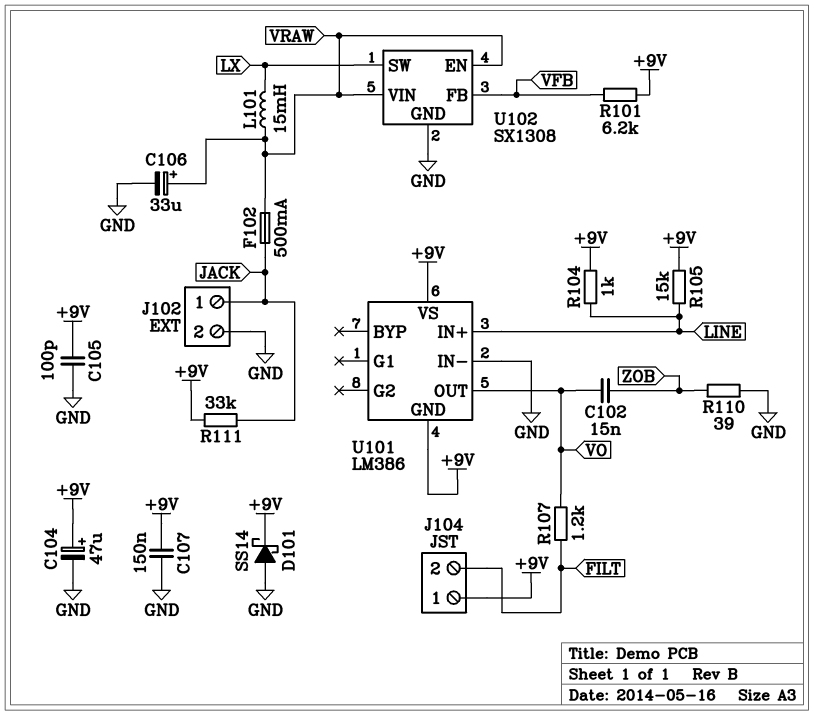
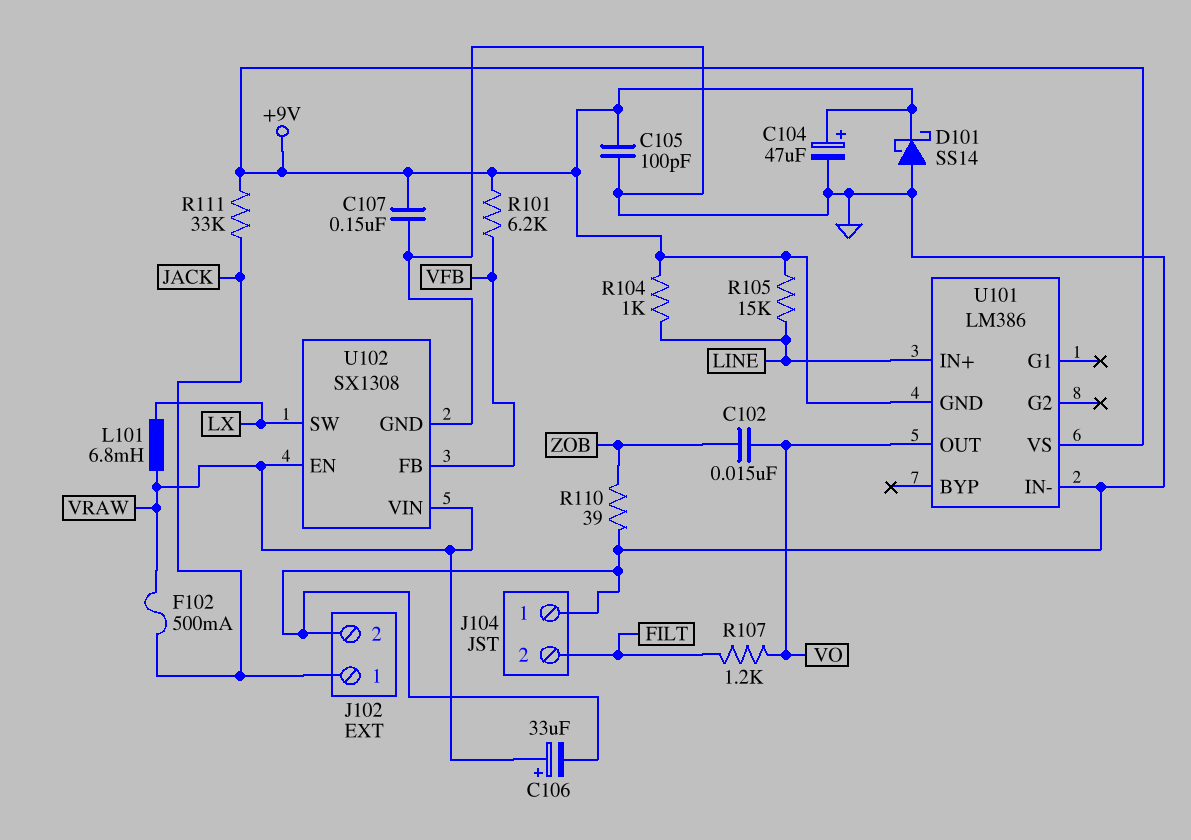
J104 pin 1: +9V -> GND
L101: 15mH (LX, VRAW) -> 6.8mH (LX, VRAW)

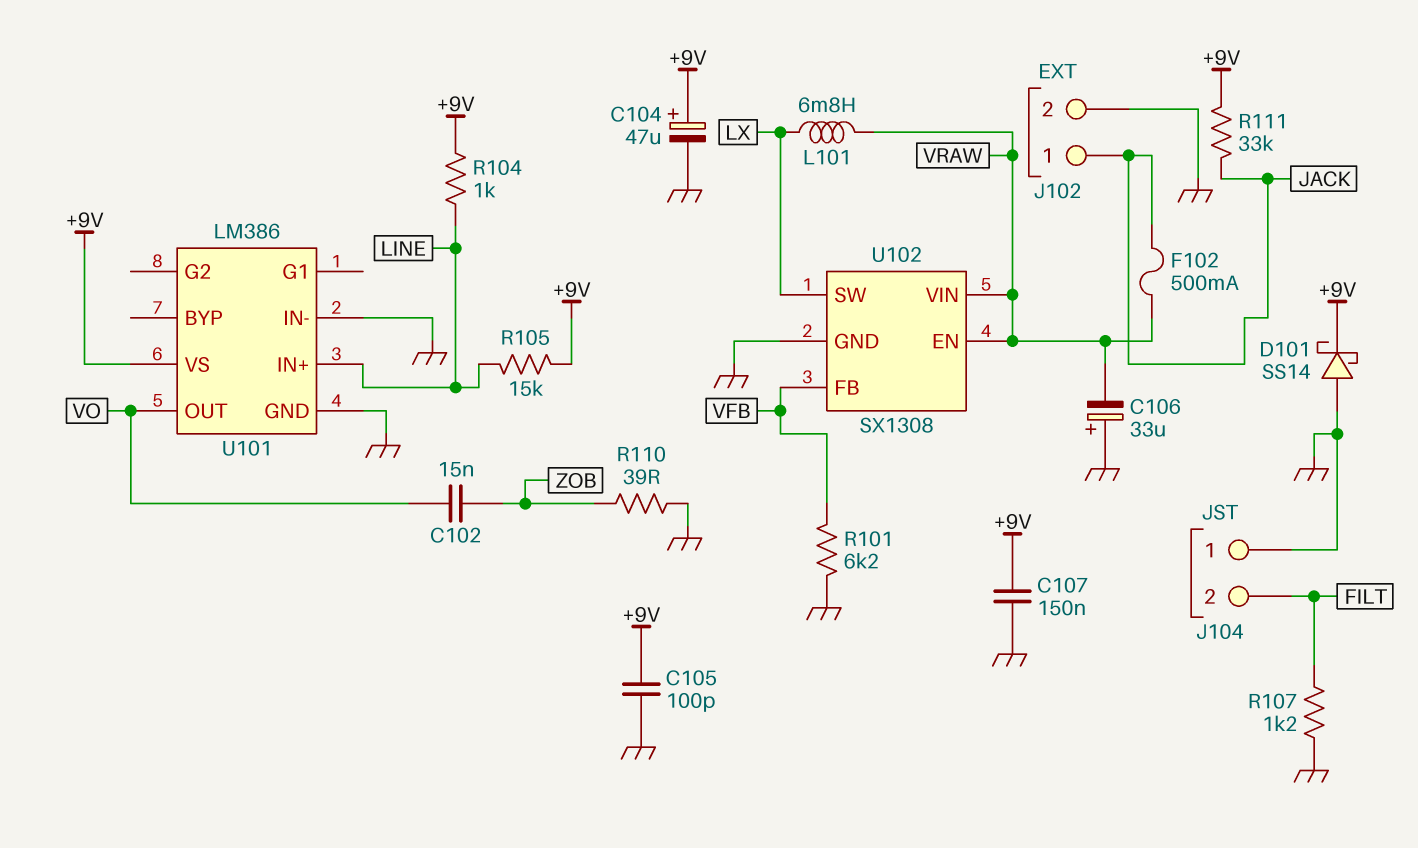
C106: 33uF (plus VRAW, minus GND) -> 33uF (plus GND, minus VRAW)
R101: 6.2k (+9V, VFB) -> 6.2k (GND, VFB)
R107: 1.2k (FILT, VO) -> 1.2k (FILT, GND)
U101 pin GND: +9V -> GND

